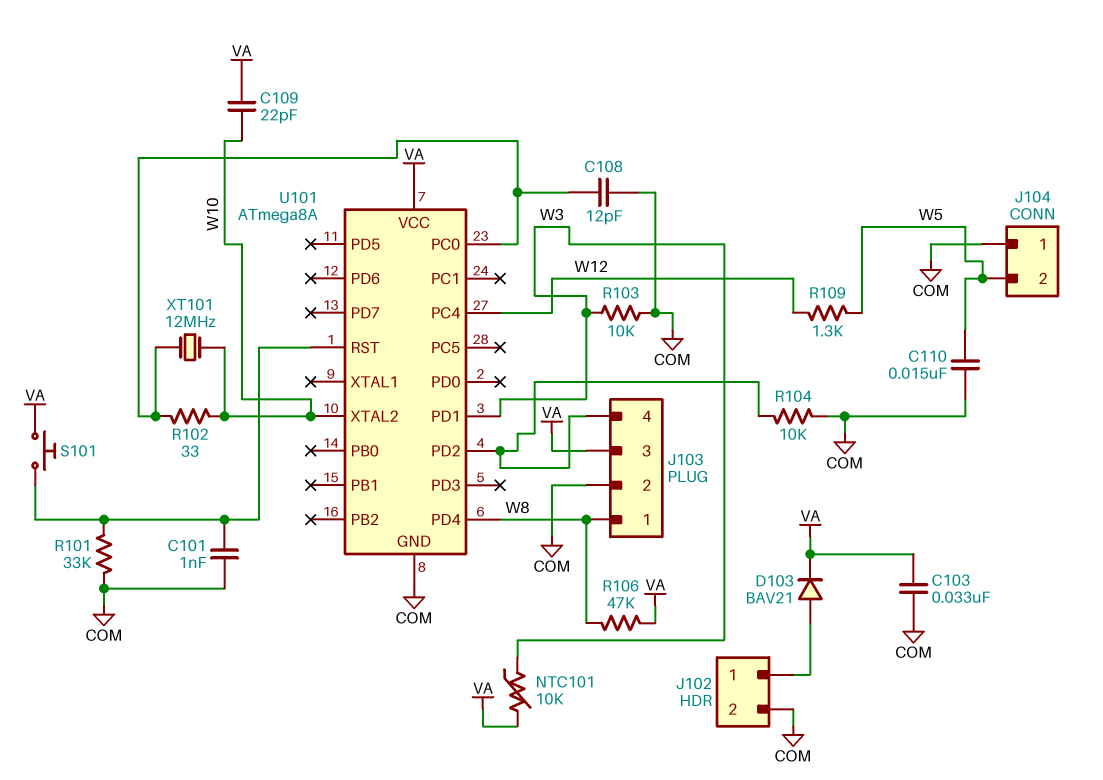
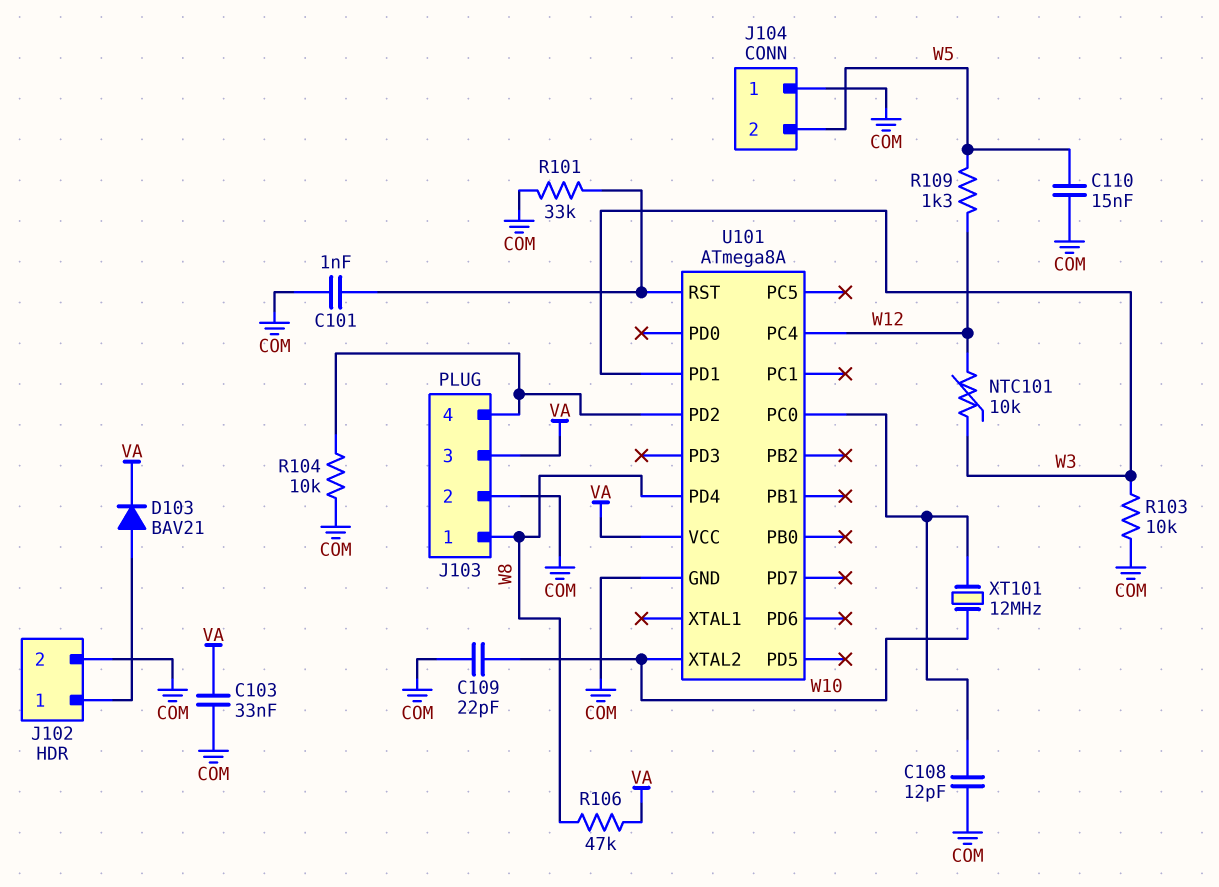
C109: 22pF (VA, W10) -> 22pF (COM, W10)
NTC101: 10k (VA, W3) -> 10k (W3, W12)
R102: 33 (U101/PC0, W10) -> none
S101: button (U101/RST, VA) -> none

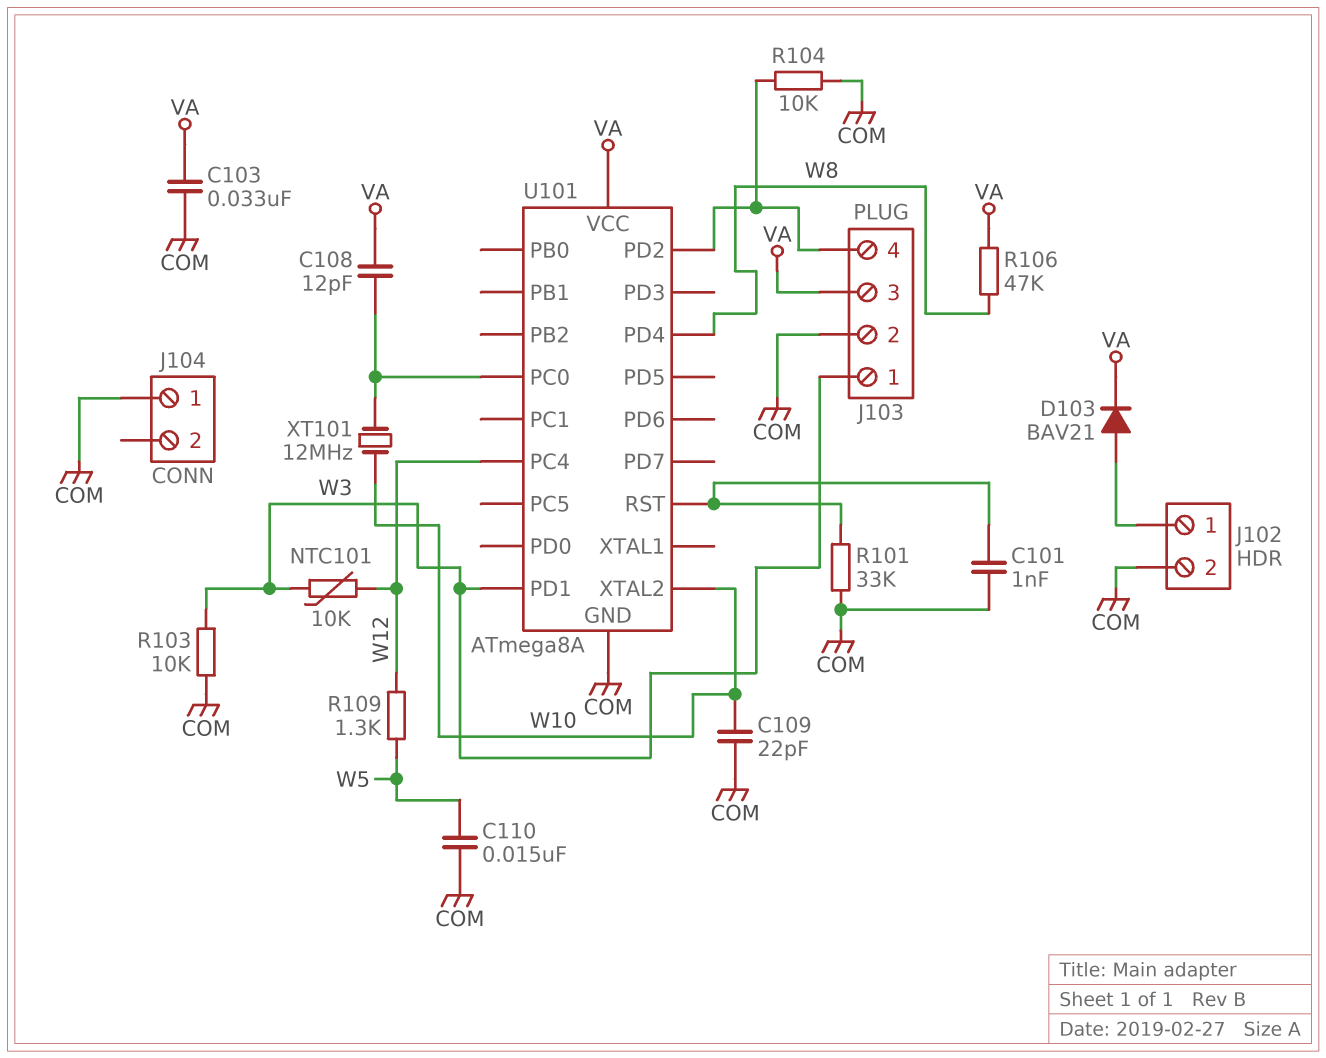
C108: 12pF (COM, U101/PC0) -> 12pF (U101/PC0, VA)
J103 pin 1: W8 -> W3
J104 pin 2: W5 -> none

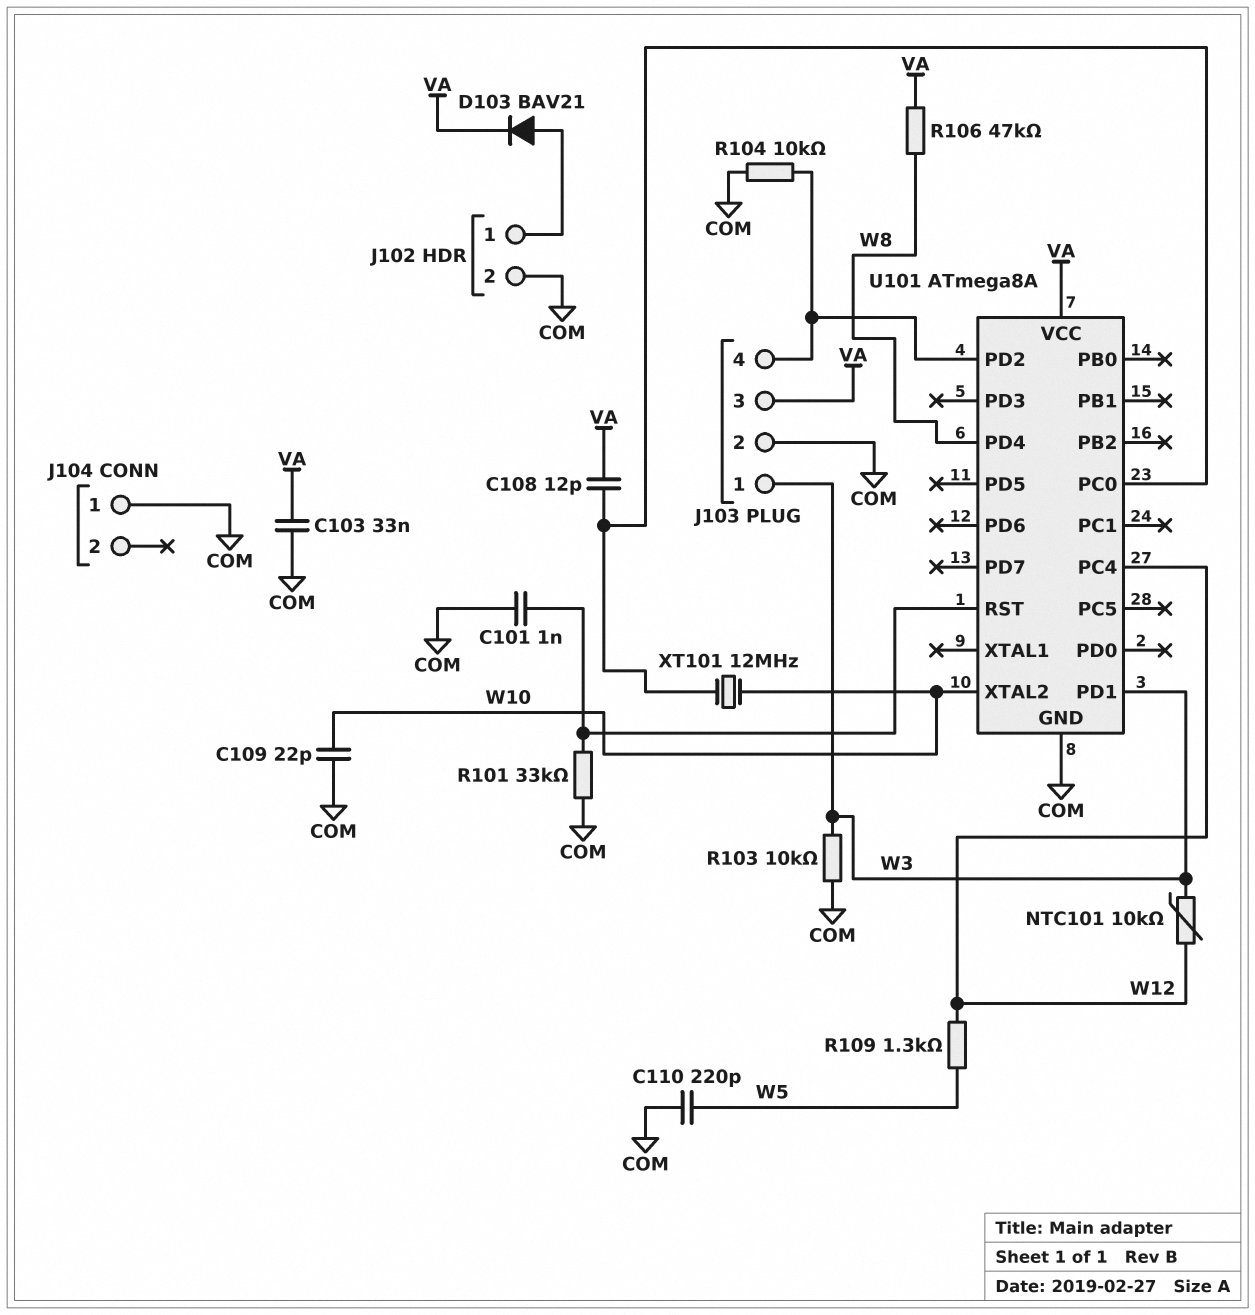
C110: 15nF (COM, W5) -> 220pF (COM, W5)

